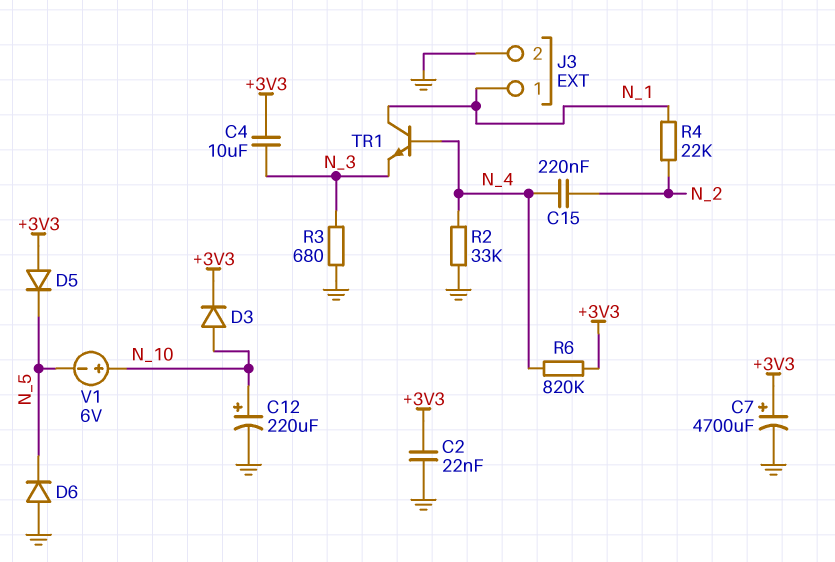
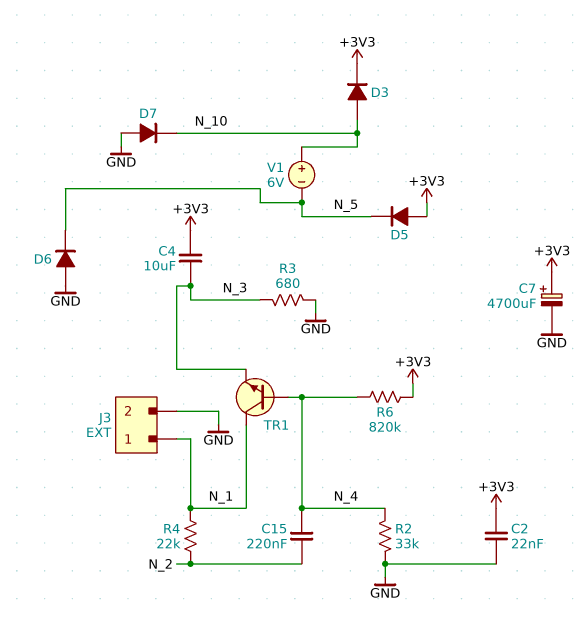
C12: 220uF (plus N_10, minus GND) -> none
D7: none -> diode (A GND, K N_10)

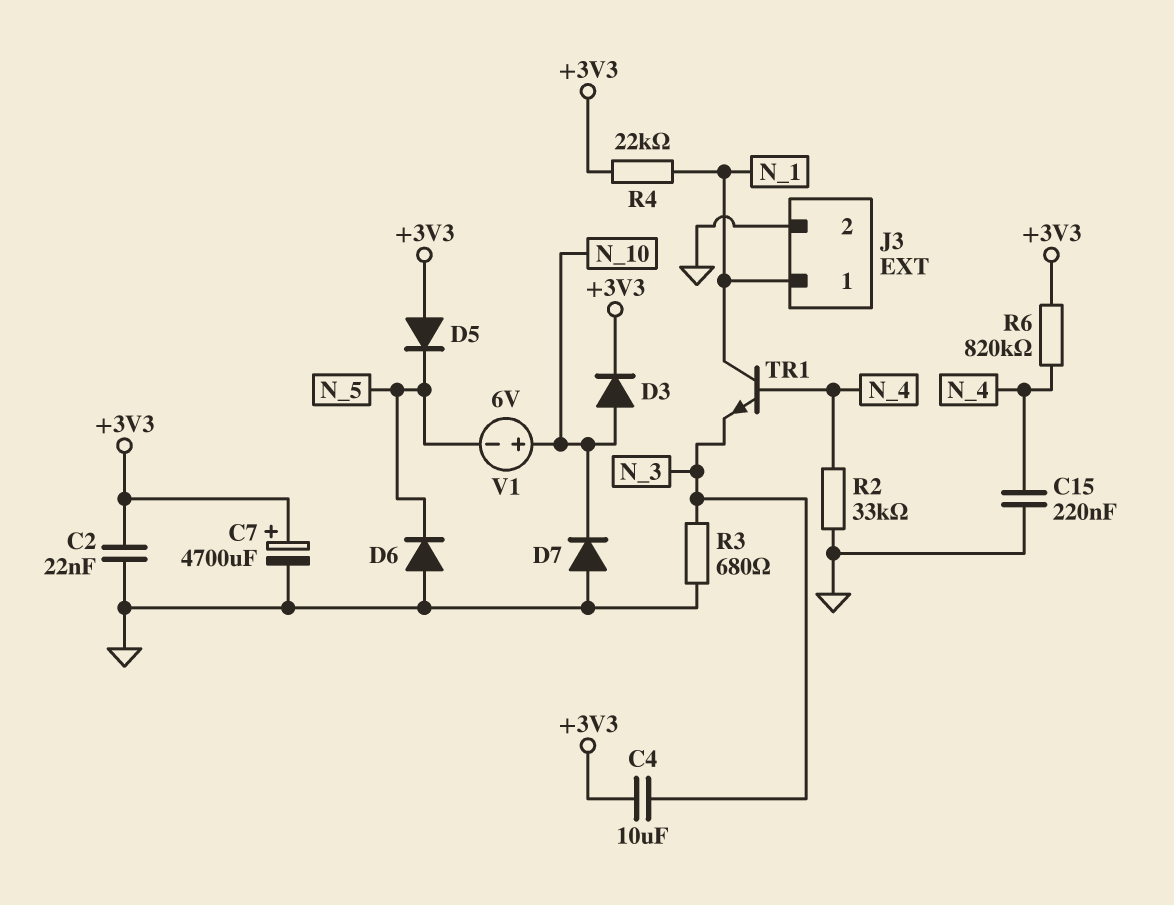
C15: 220nF (N_2, N_4) -> 220nF (GND, N_4)
R4: 22k (N_1, N_2) -> 22k (+3V3, N_1)

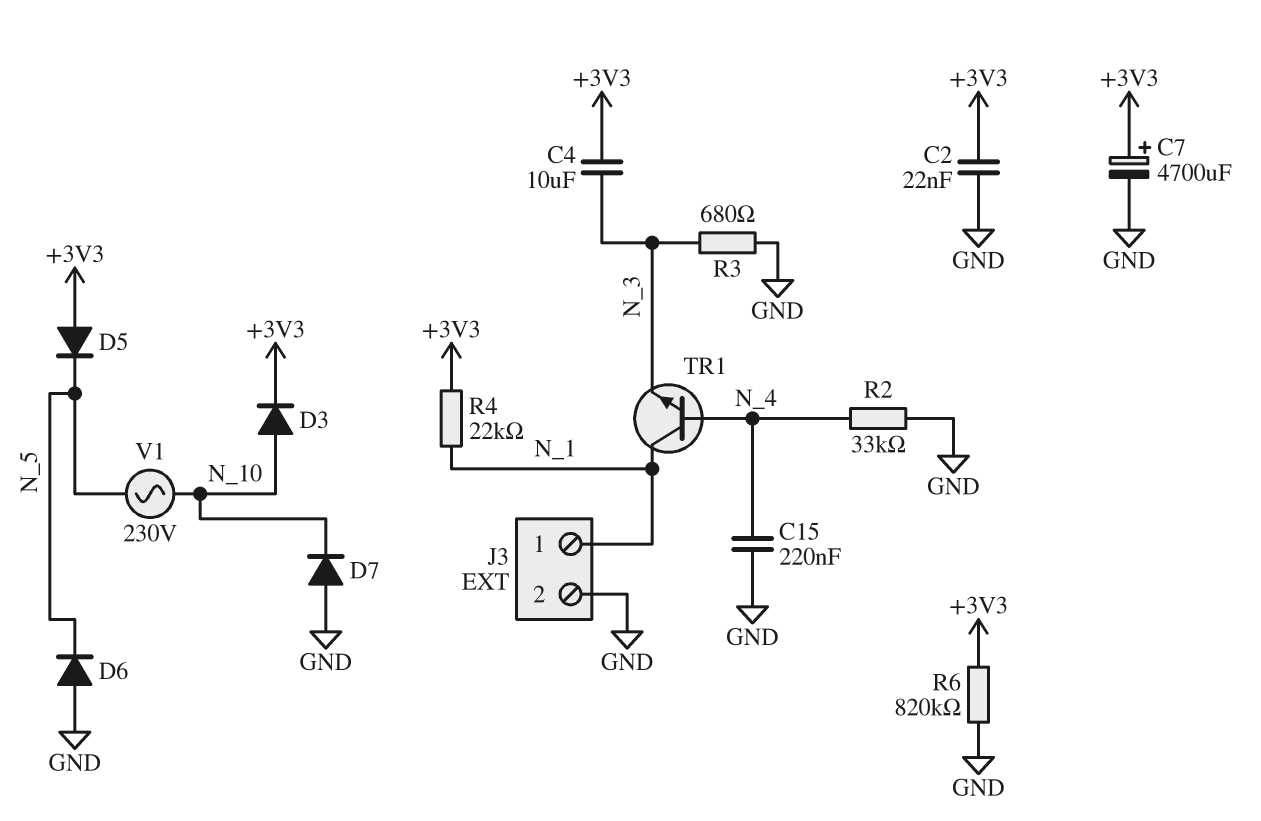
R6: 820k (+3V3, N_4) -> 820k (+3V3, GND)
V1: 6V (plus N_10, minus N_5) -> AC 230V (N_5, N_10)

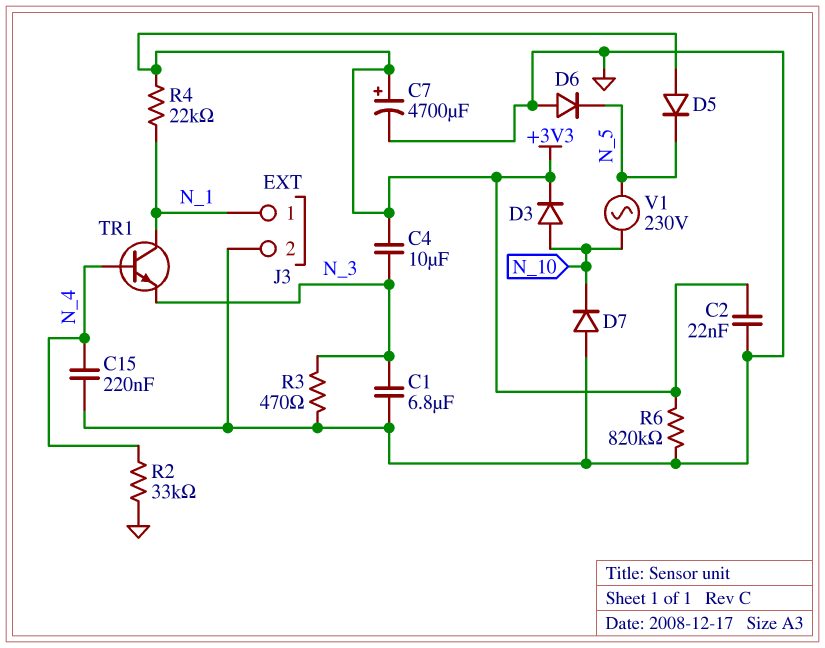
C1: none -> 6.8uF (GND, N_3)
R3: 680 (GND, N_3) -> 470 (GND, N_3)

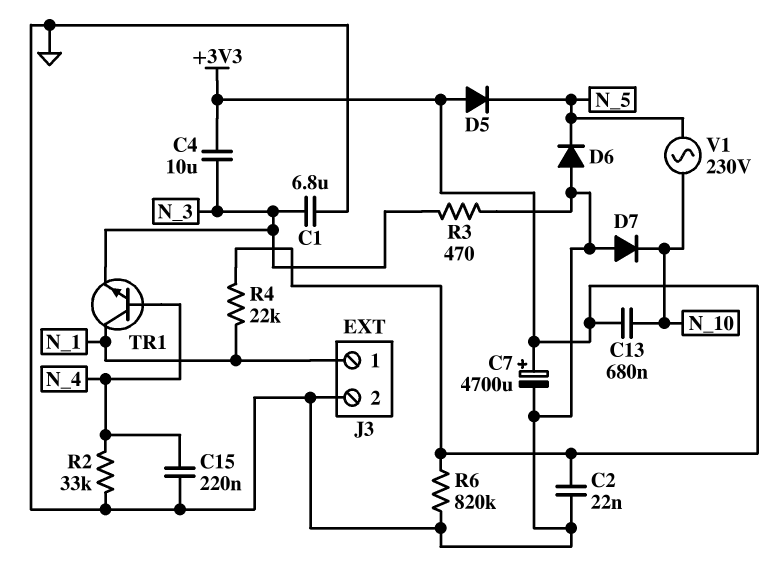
C13: none -> 680nF (+3V3, N_10)
D3: diode (A N_10, K +3V3) -> none

